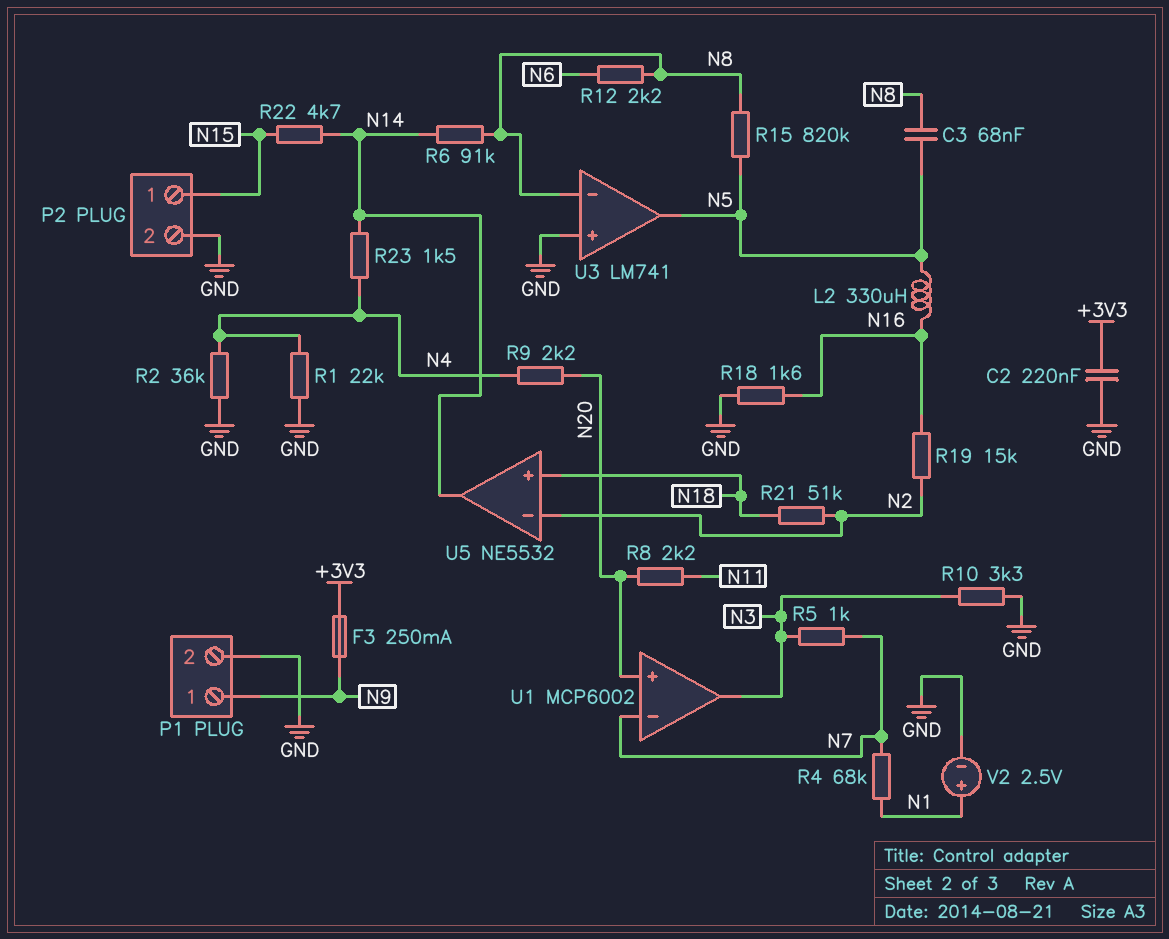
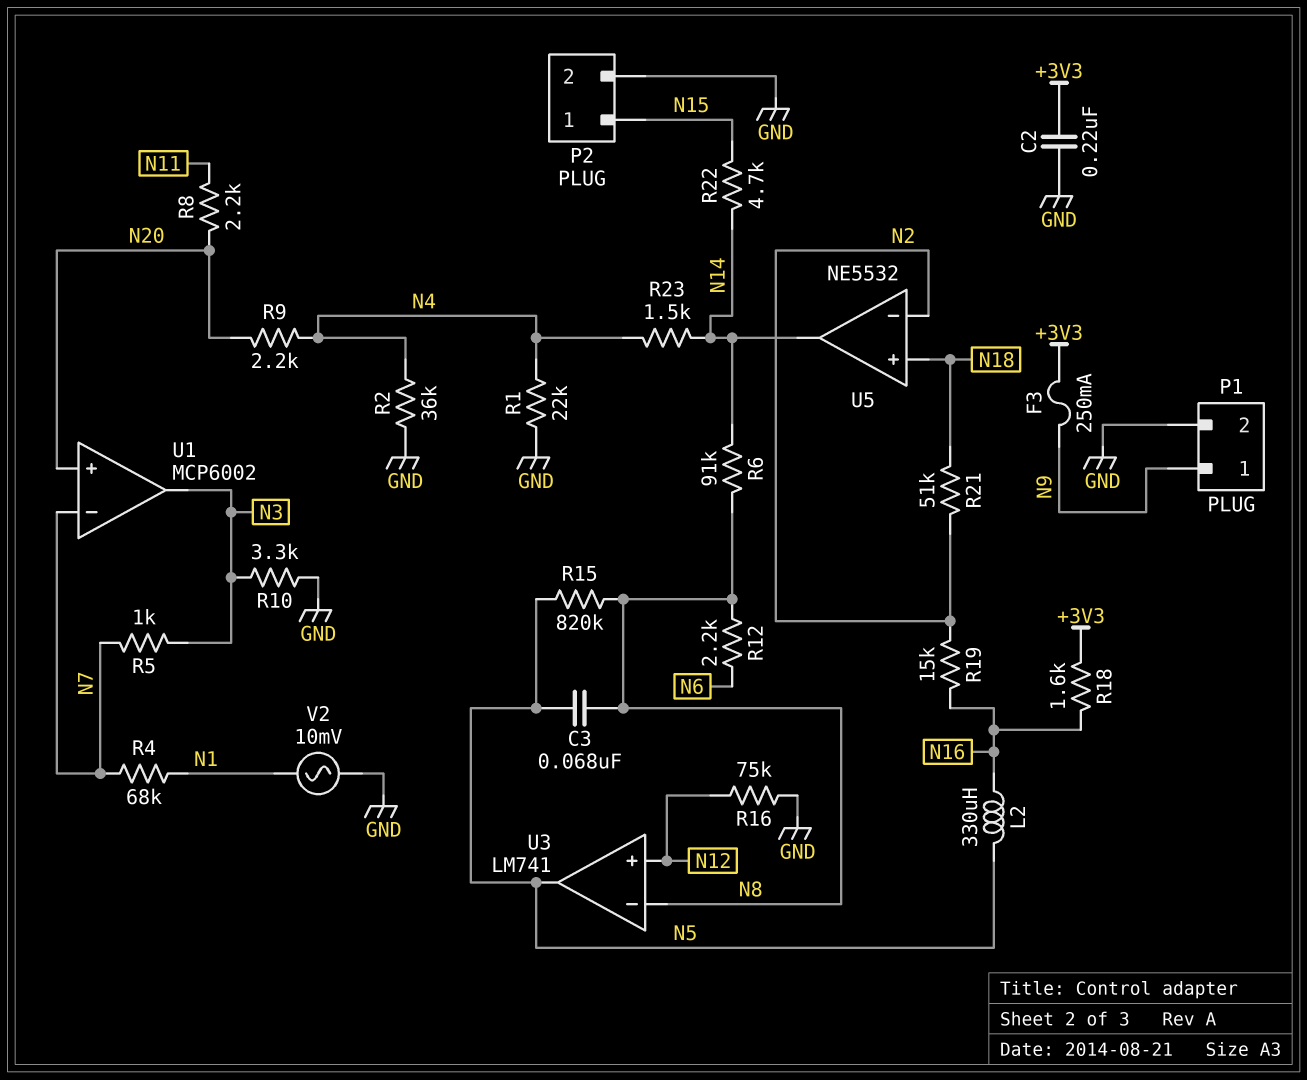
R16: none -> 75k (GND, N12)
R18: 1.6k (GND, N16) -> 1.6k (+3V3, N16)
U3 pin in+: GND -> N12
V2: 2.5V (plus N1, minus GND) -> AC 10mV (GND, N1)

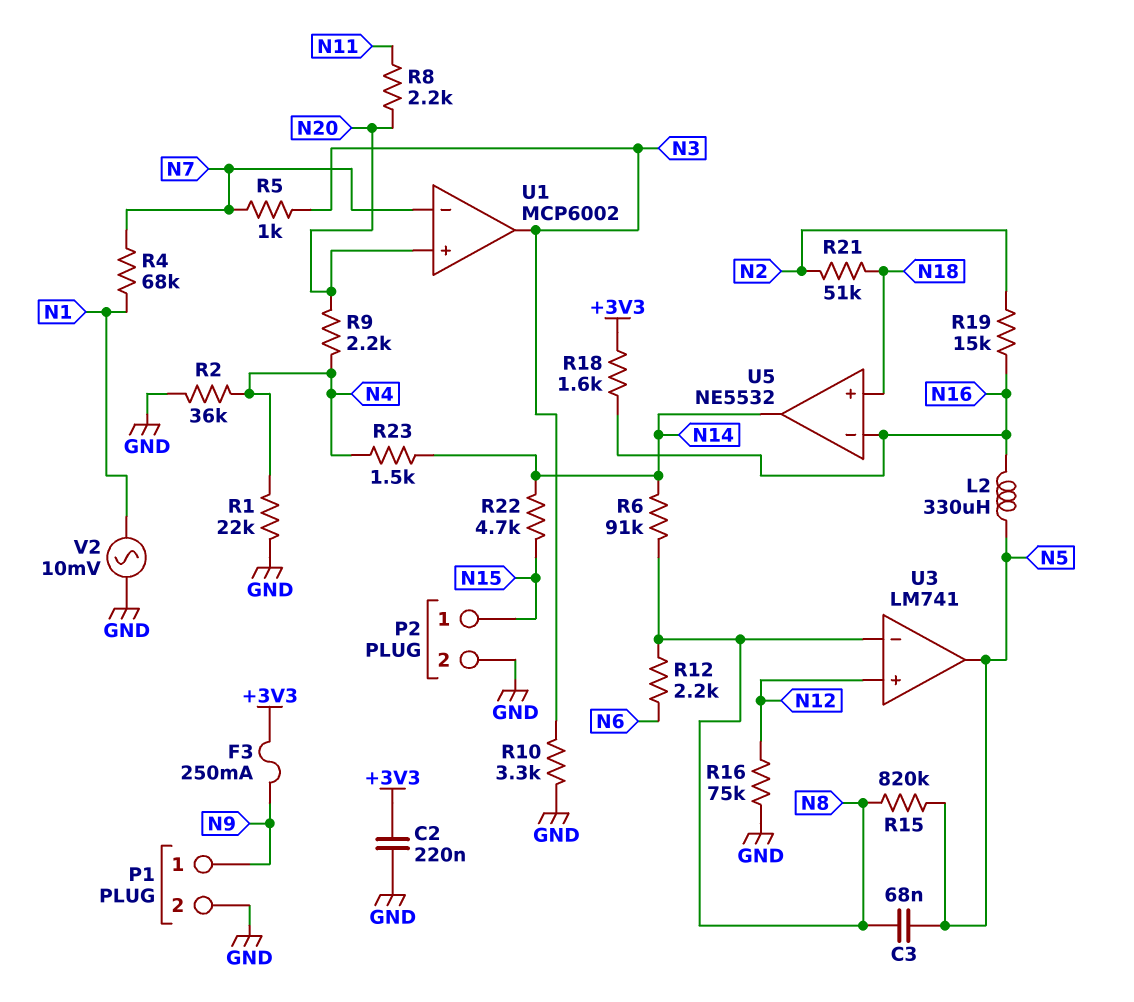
U5 pin in-: N2 -> N16

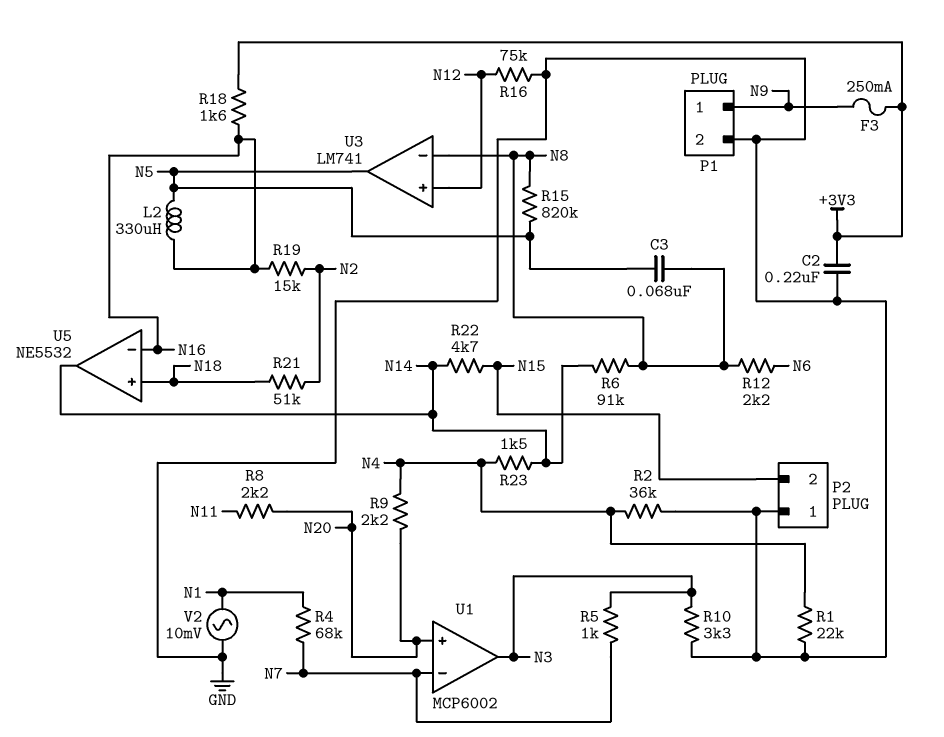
P2 pin 1: N15 -> GND
P2 pin 2: GND -> N15

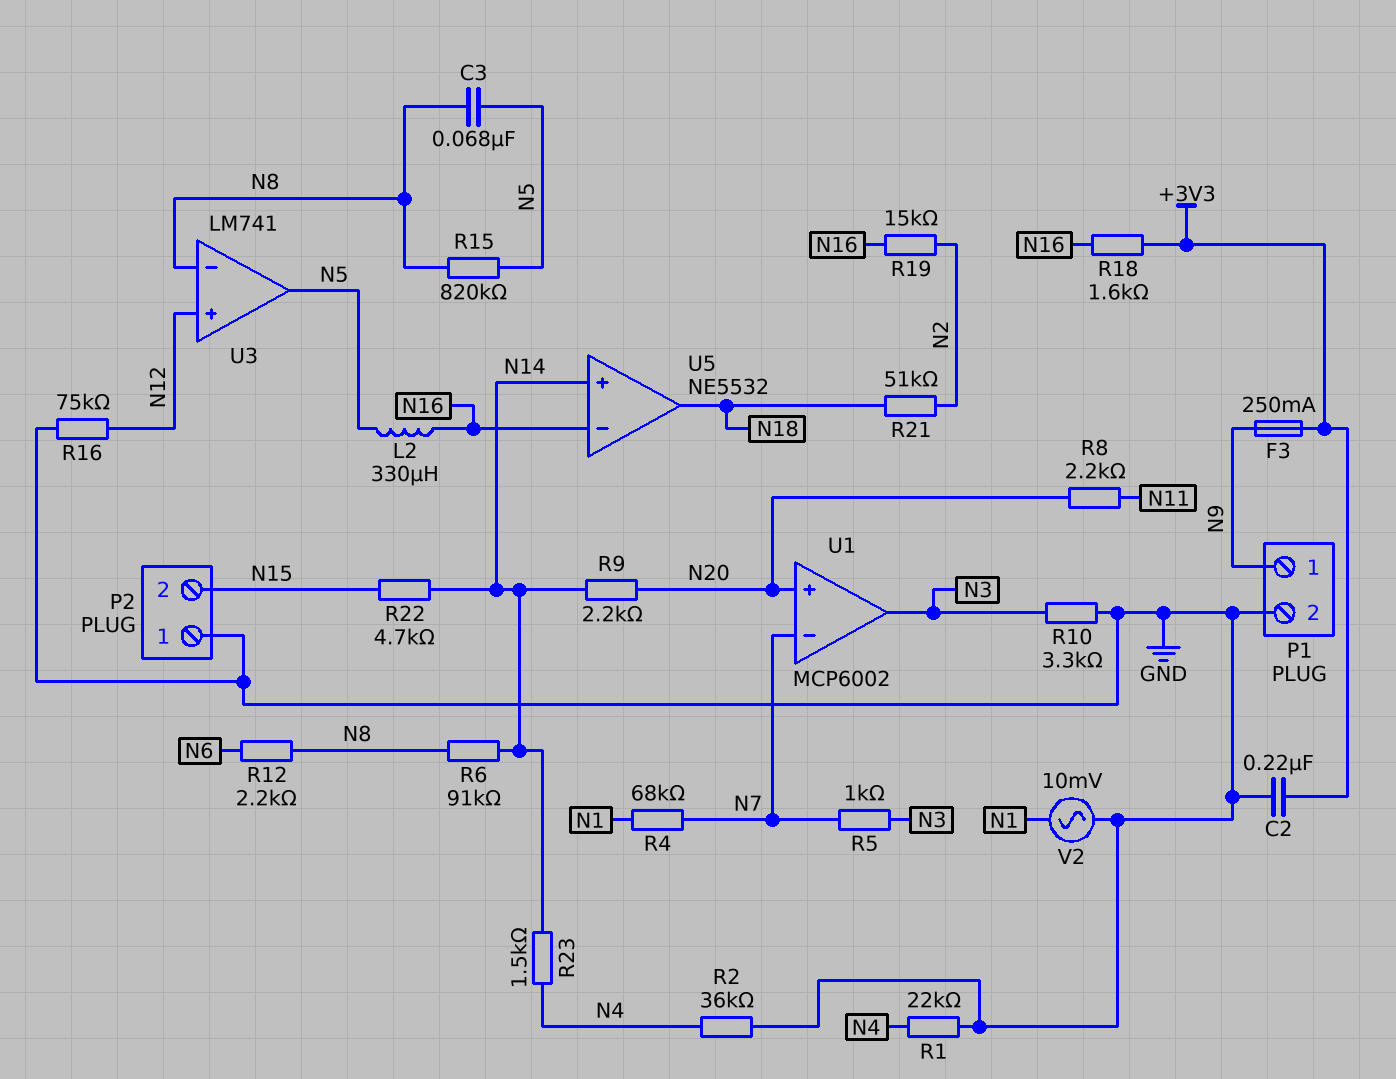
R9: 2.2k (N4, N20) -> 2.2k (N14, N20)
U5 pin in+: N18 -> N14
U5 pin out: N14 -> N18

